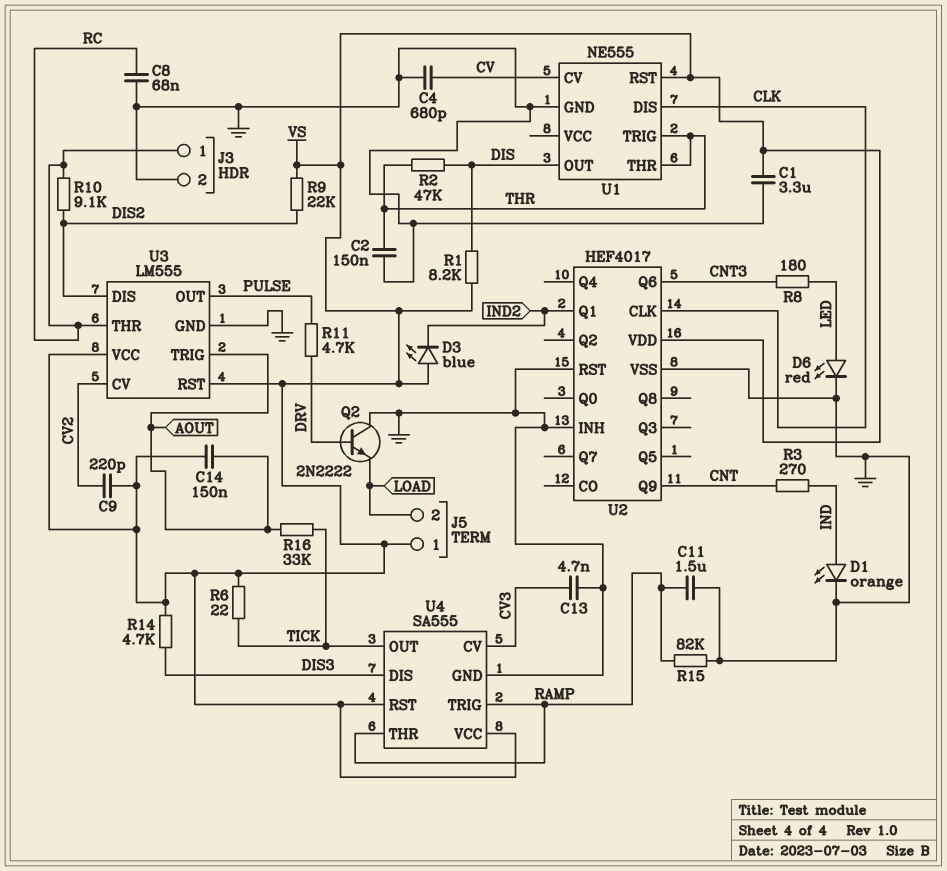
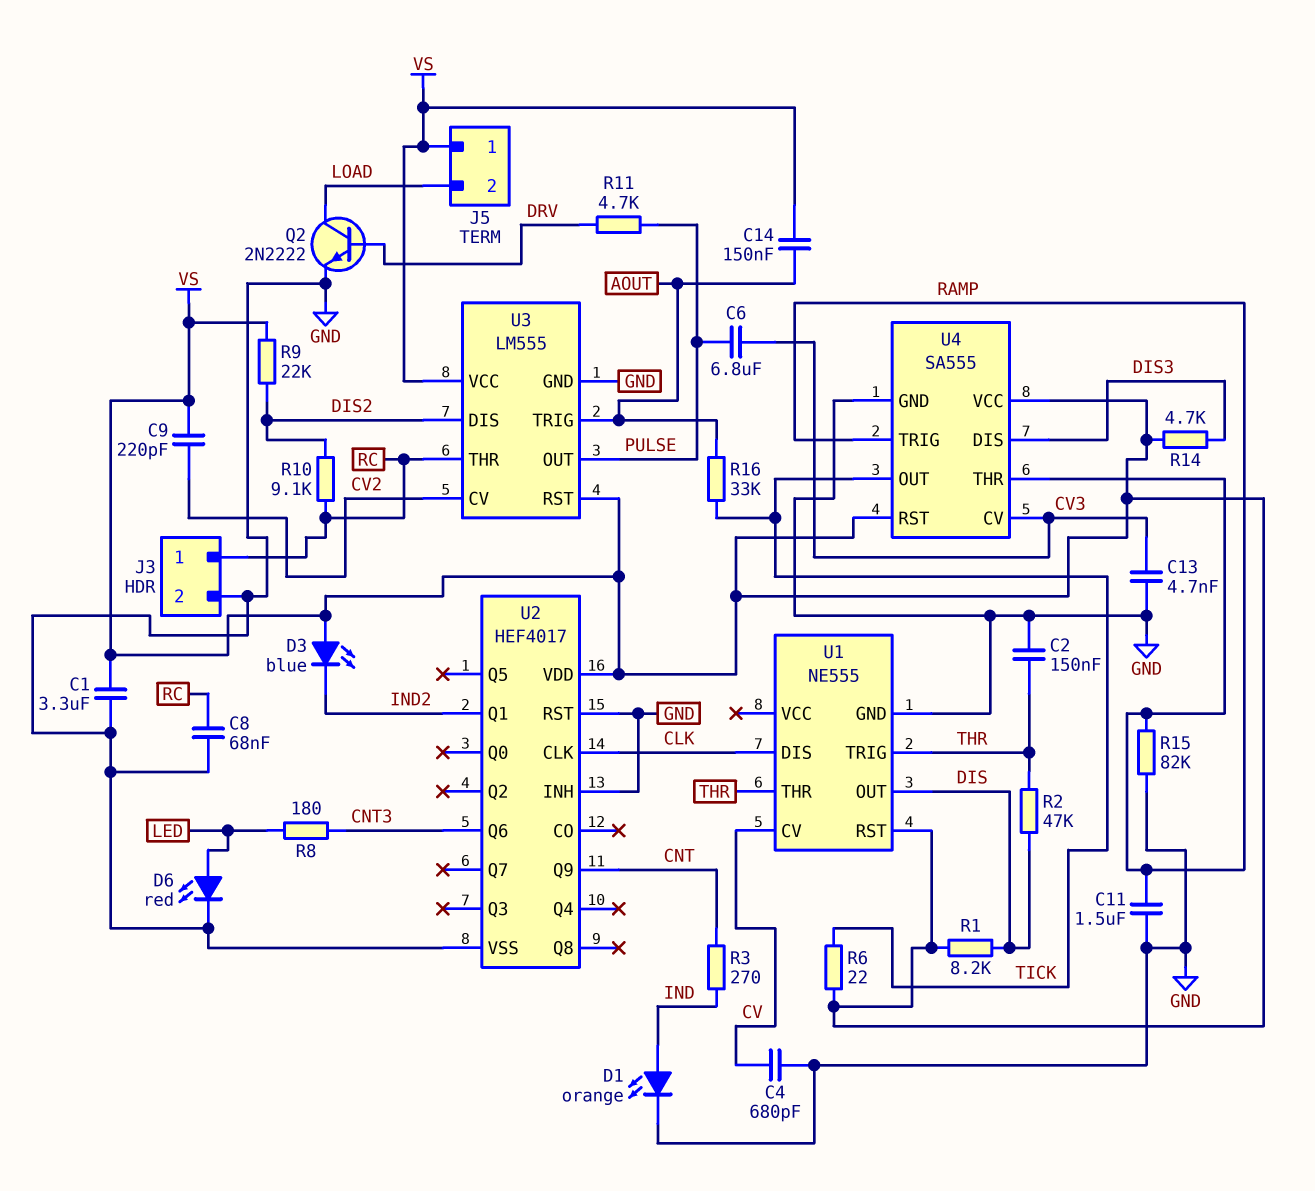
C6: none -> 6.8uF (CV3, PULSE)
Q2: NPN 2N2222 (B DRV, C GND, E LOAD) -> NPN 2N2222 (B DRV, C LOAD, E GND)

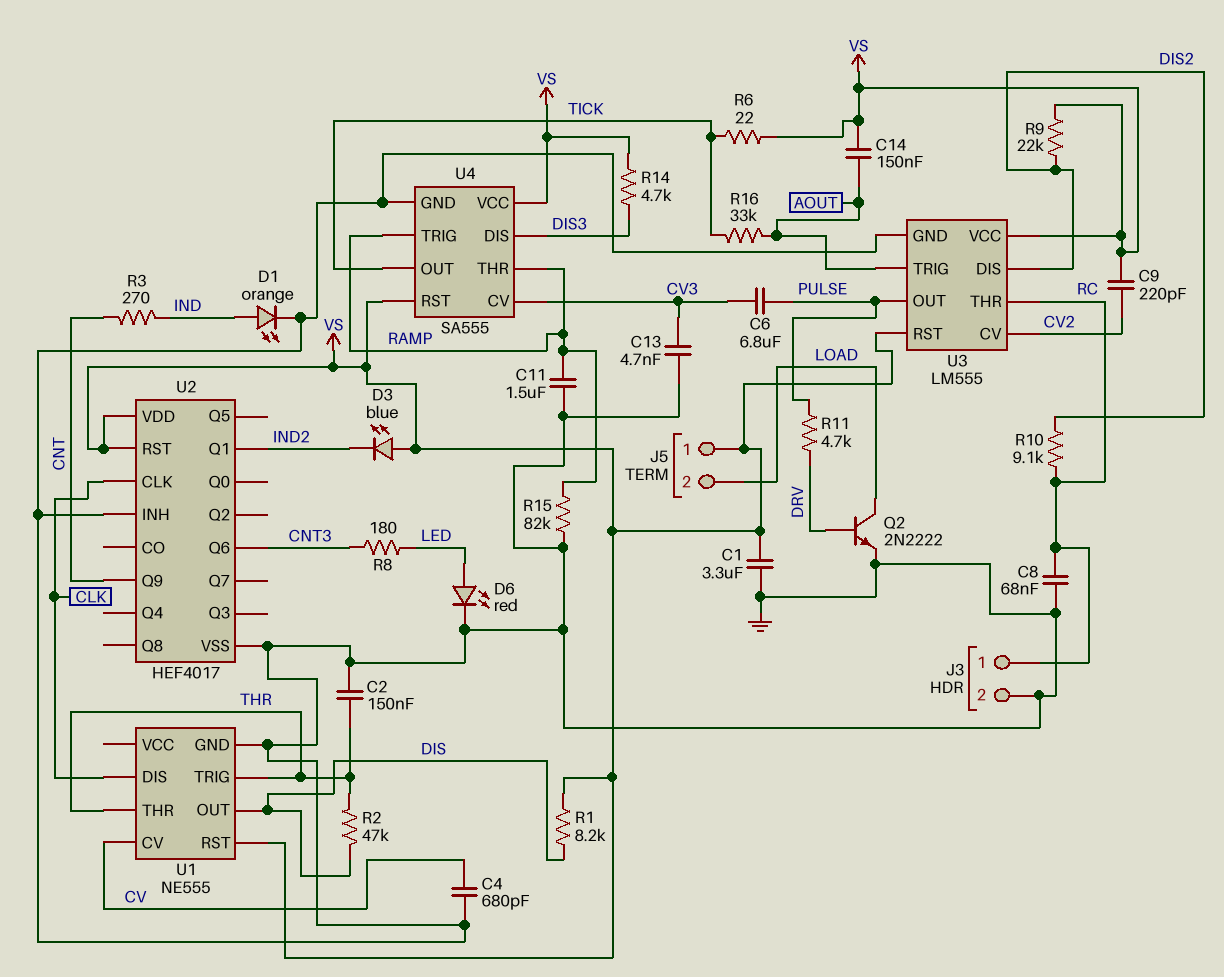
U2 pin RST: GND -> VS

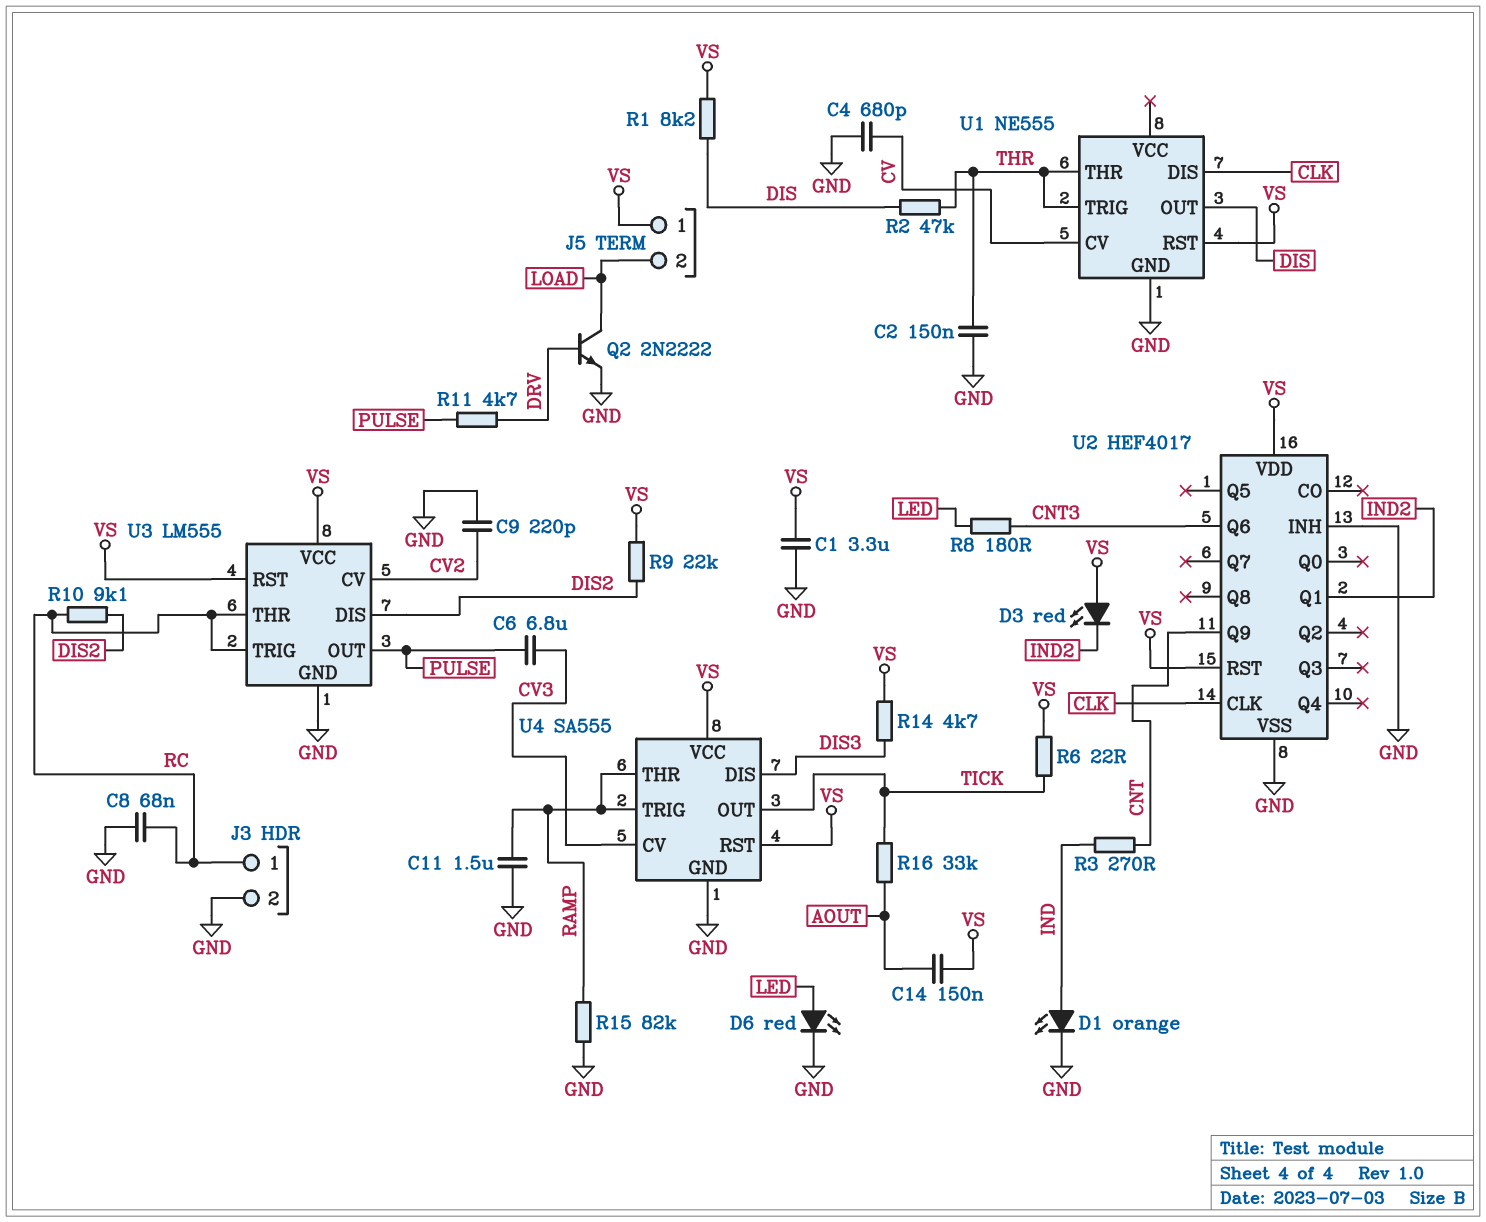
C9: 220pF (CV2, VS) -> 220pF (CV2, GND)
C13: 4.7nF (CV3, GND) -> none
D3: LED blue (A VS, K IND2) -> LED red (A VS, K IND2)
U3 pin TRIG: AOUT -> RC

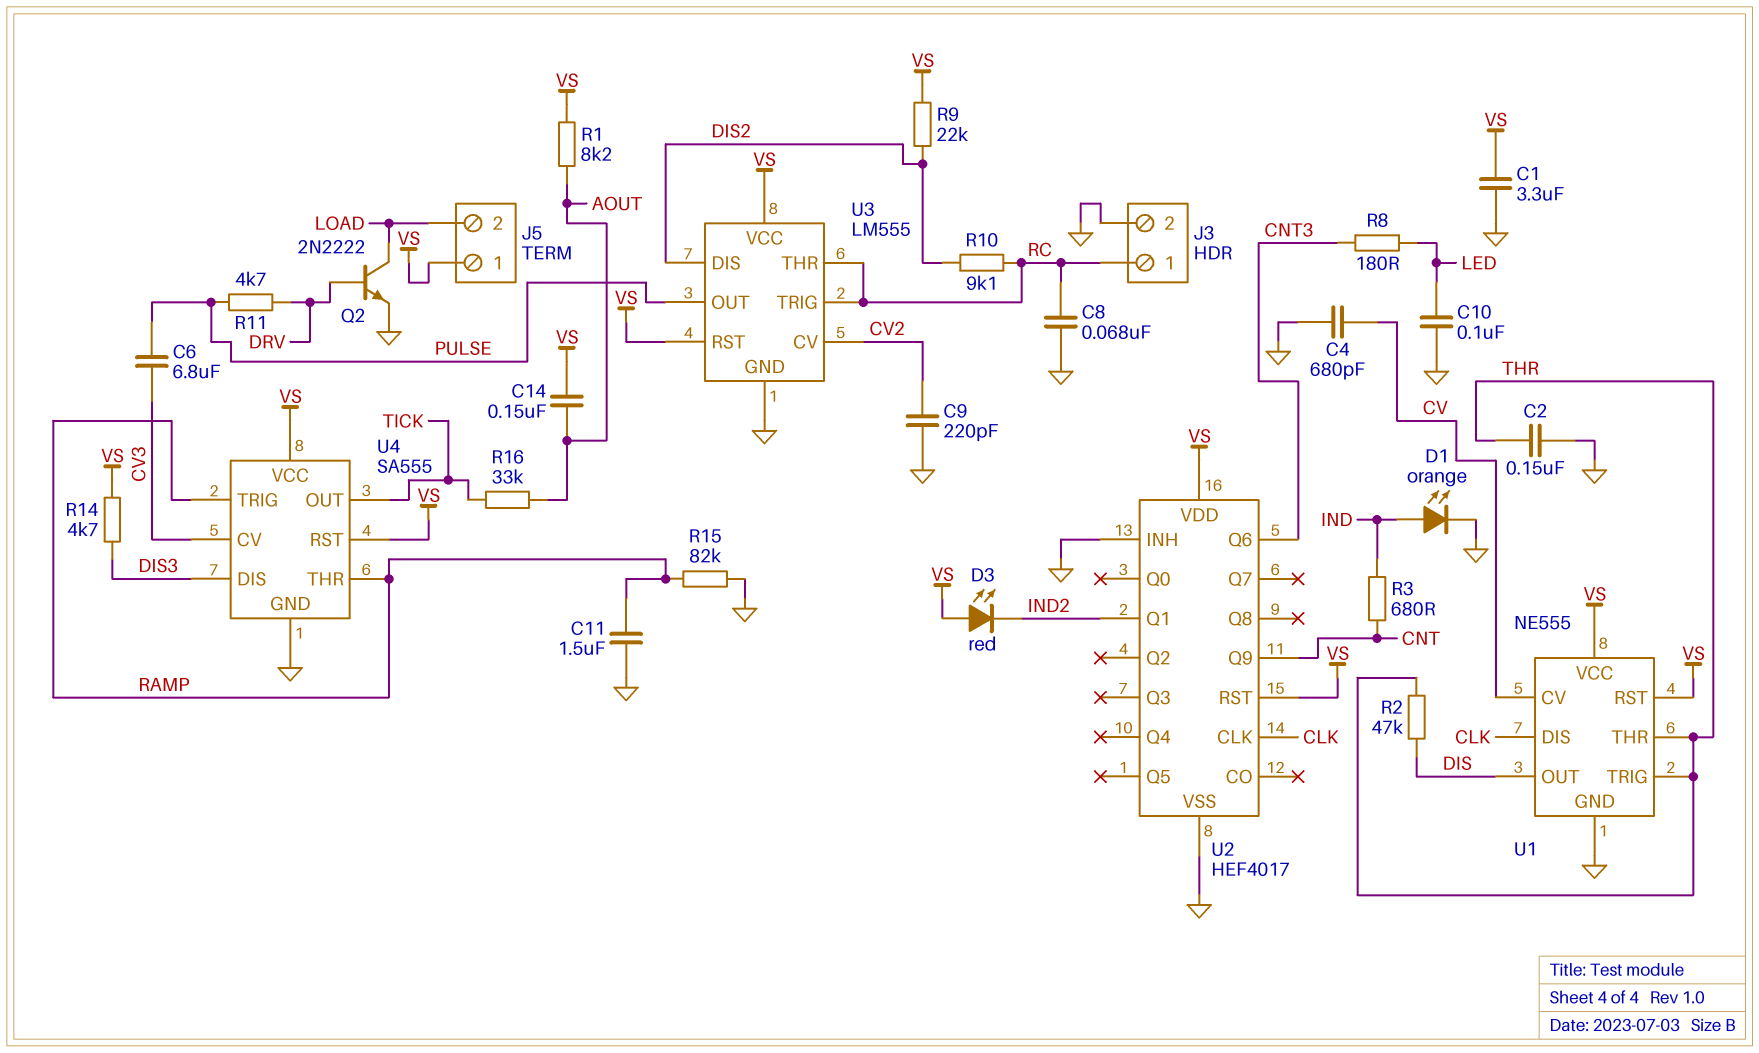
C10: none -> 100nF (GND, LED)
D6: LED red (A LED, K GND) -> none
R1: 8.2k (DIS, VS) -> 8.2k (AOUT, VS)
R3: 270 (CNT, IND) -> 680 (CNT, IND)
R6: 22 (TICK, VS) -> none
U1 pin VCC: none -> VS

